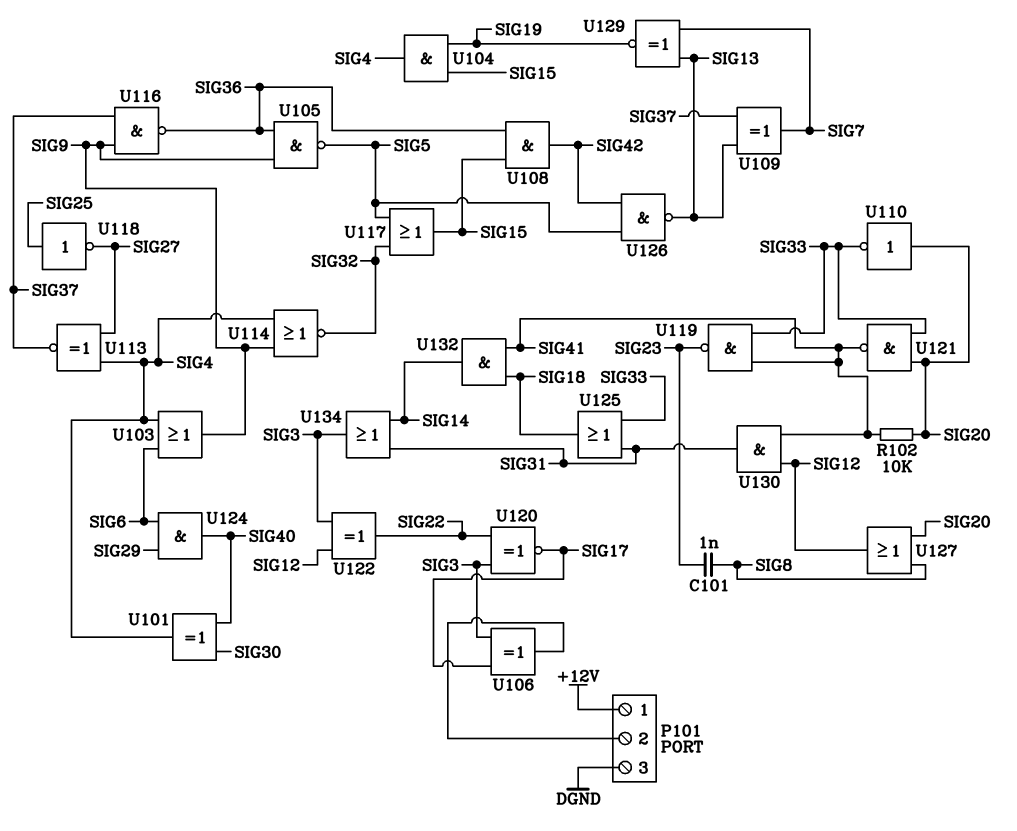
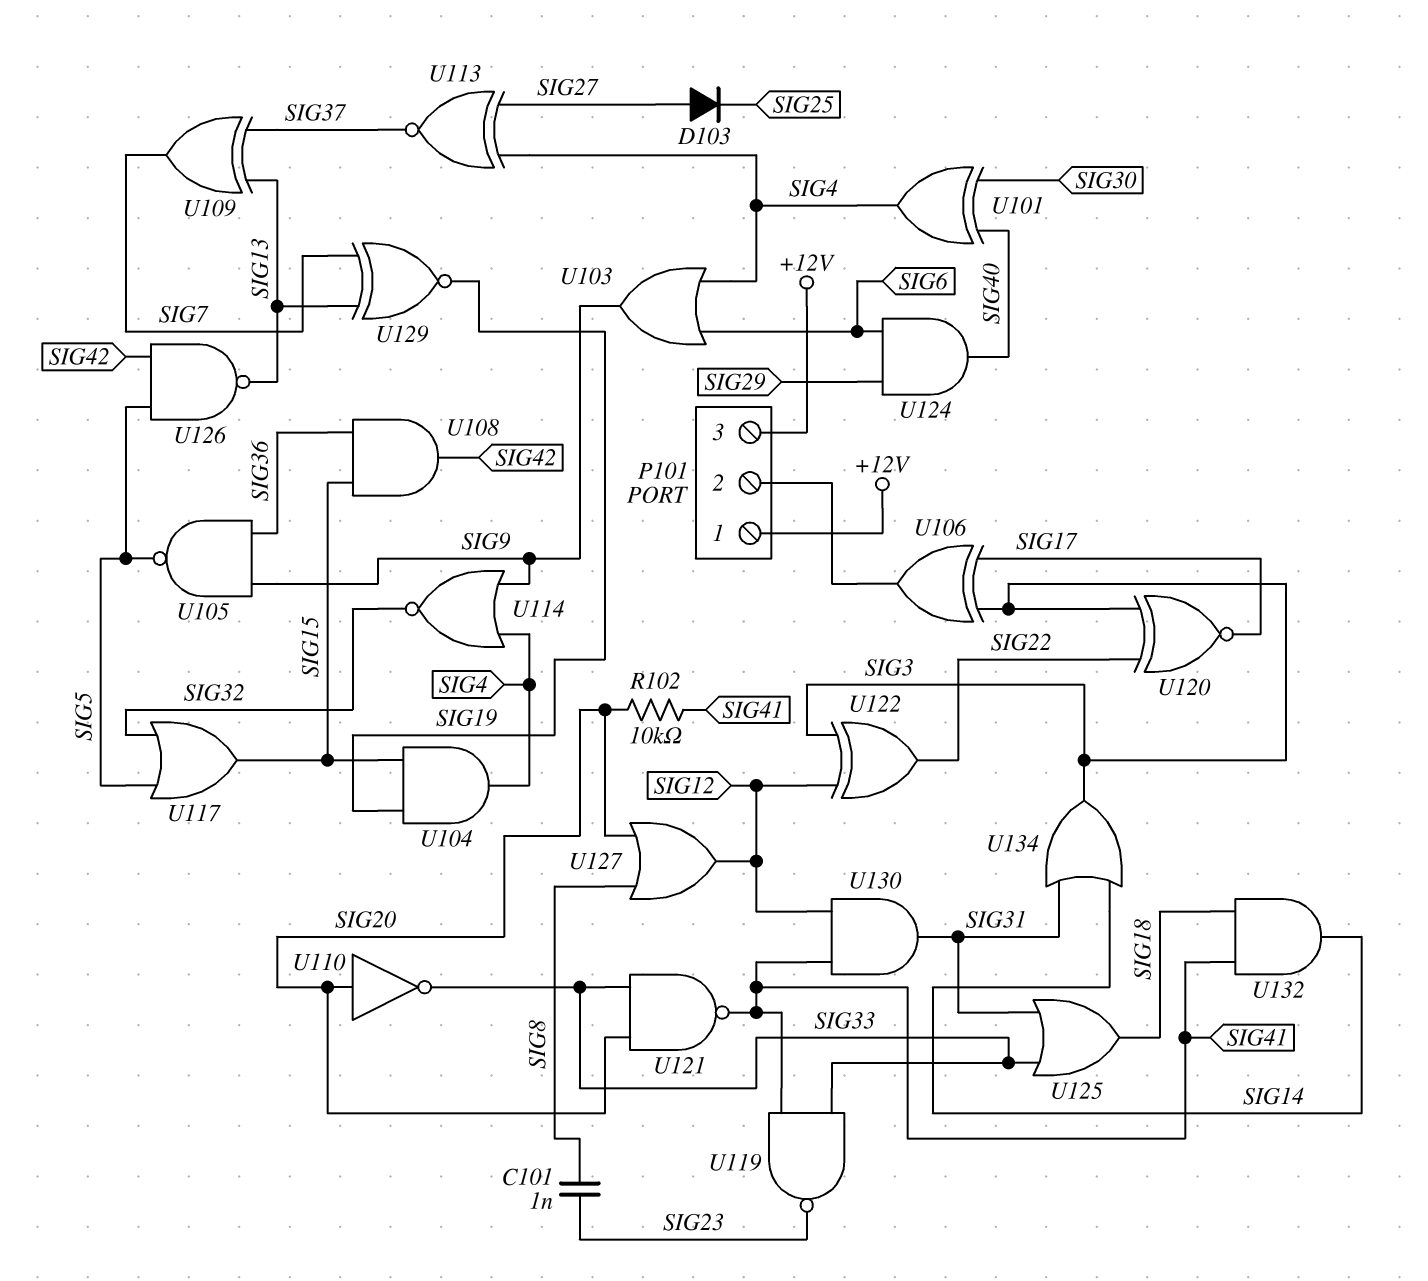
D103: none -> diode (A SIG27, K SIG25)
P101 pin 3: DGND -> +12V
U116: NAND (in SIG9, in SIG37, out SIG36) -> none
U118: NOT (in SIG25, out SIG27) -> none

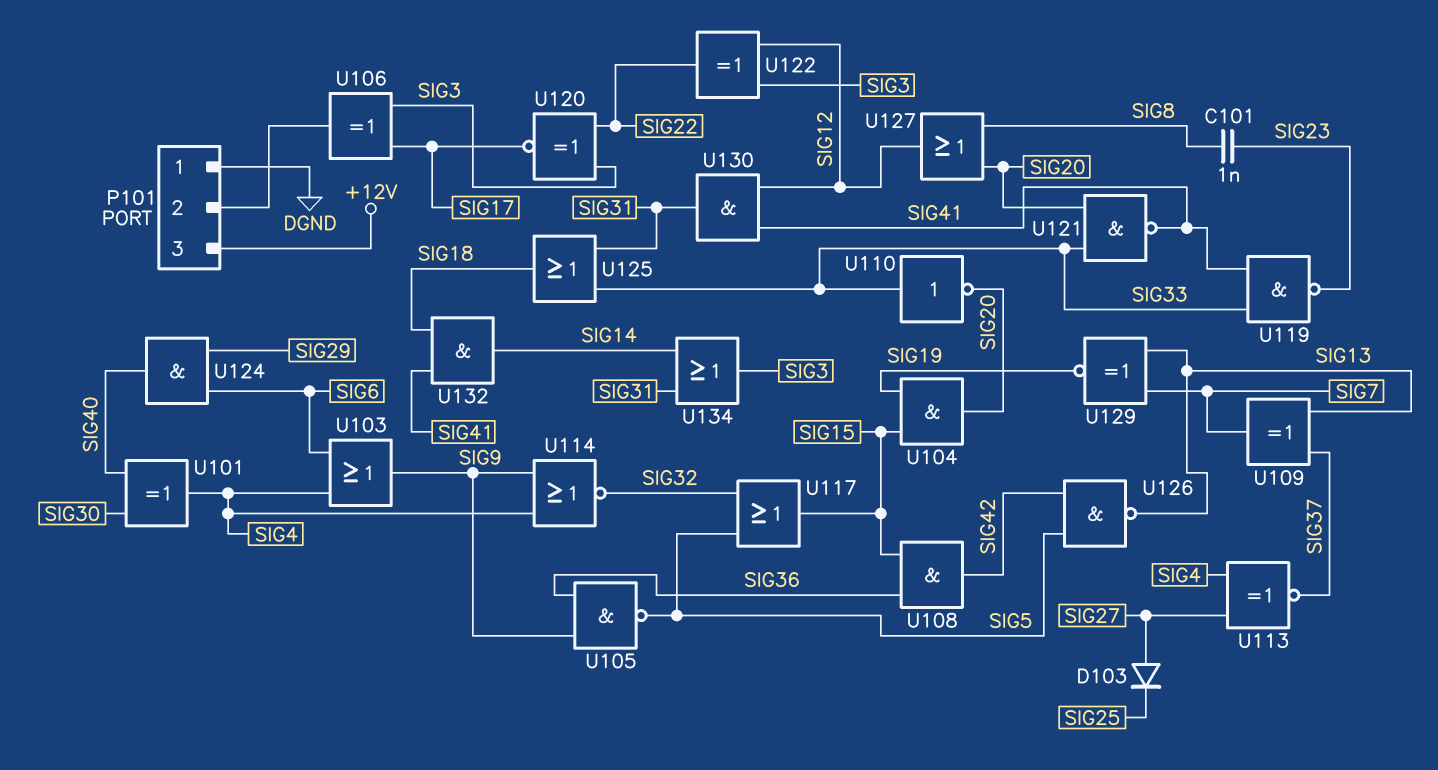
P101 pin 1: +12V -> DGND
R102: 10k (SIG20, SIG41) -> none
U104: AND (in SIG15, in SIG19, out SIG4) -> AND (in SIG15, in SIG19, out SIG20)
U110: NOT (in SIG20, out SIG33) -> NOT (in SIG33, out SIG20)

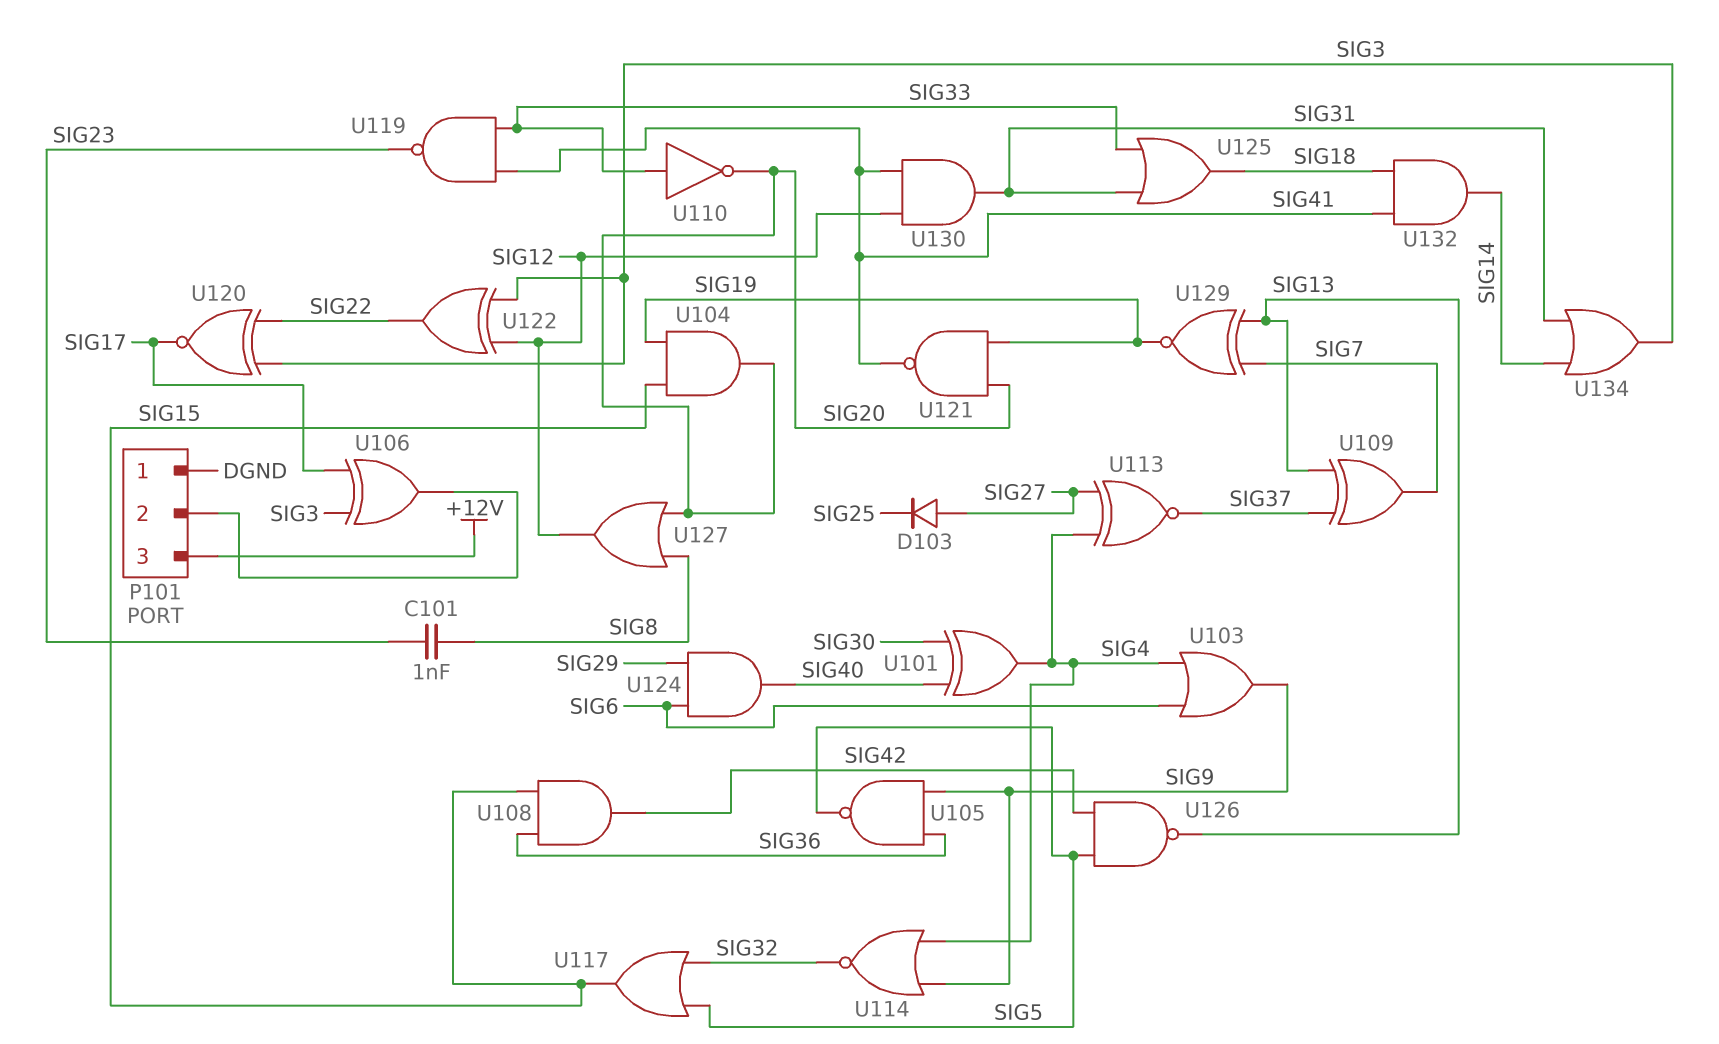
U121: NAND (in SIG20, in SIG33, out SIG41) -> NAND (in SIG19, in SIG20, out SIG41)

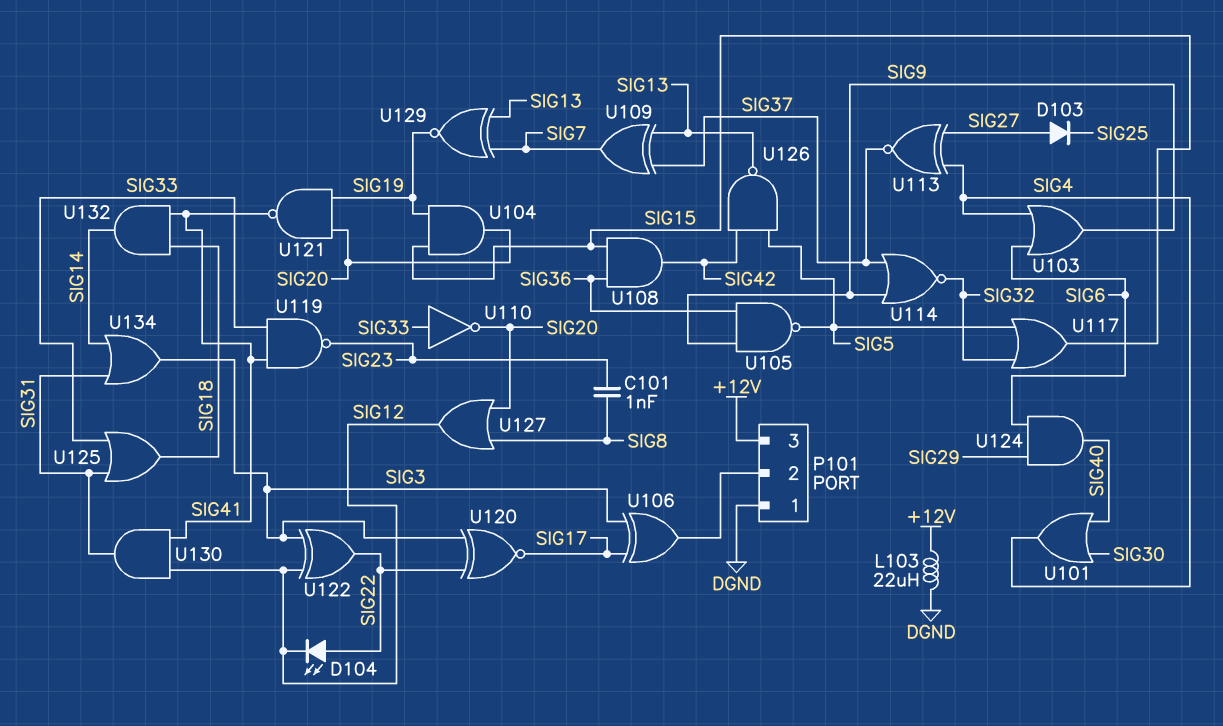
D104: none -> LED (A SIG22, K SIG12)
L103: none -> 22uH (+12V, DGND)
U101: XOR (in SIG30, in SIG40, out SIG4) -> OR (in SIG30, in SIG40, out SIG4)
U114: NOR (in SIG4, in SIG9, out SIG32) -> NOR (in SIG9, in SIG37, out SIG32)

